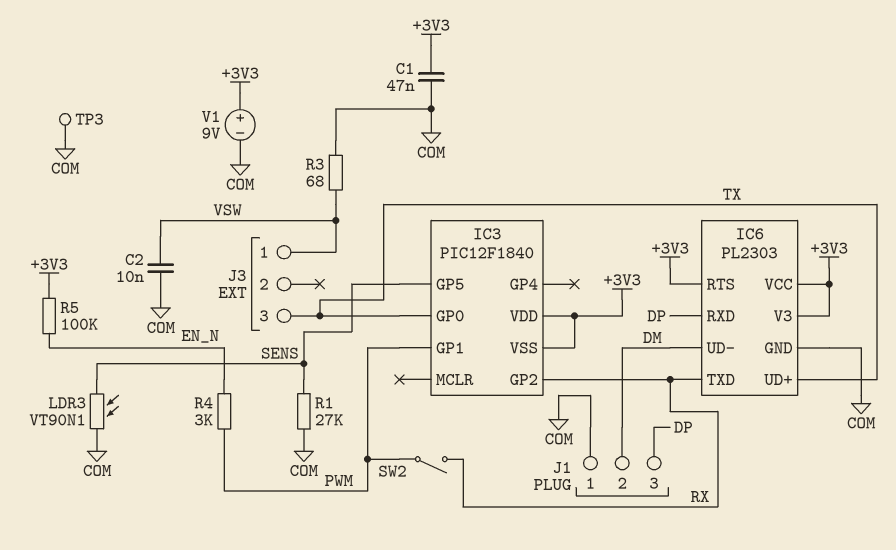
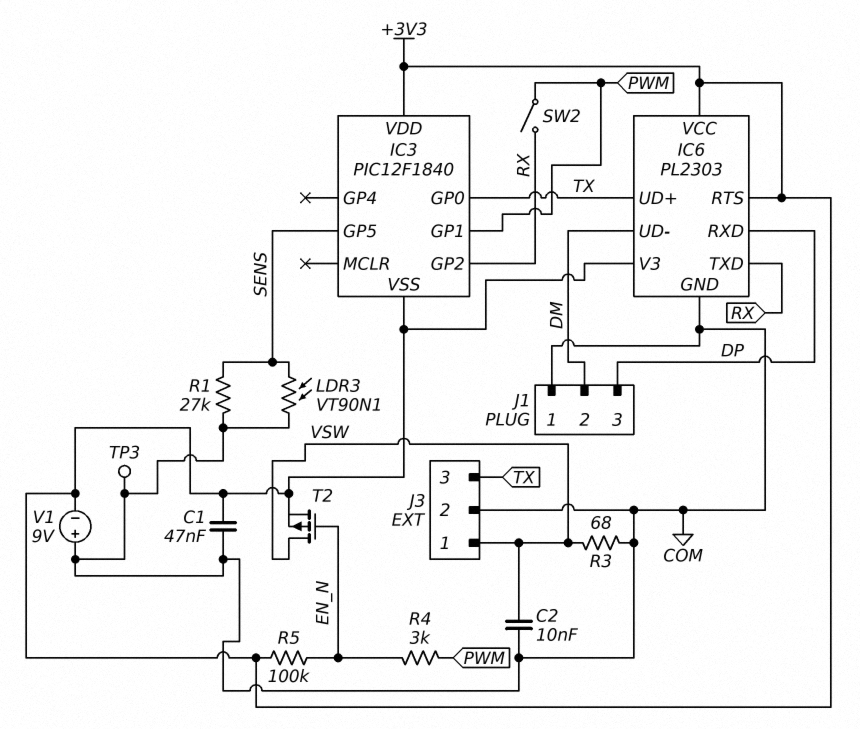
J3 pin 2: none -> COM
T2: none -> PMOS (G EN_N, D VSW, S +3V3)
V1: 9V (plus +3V3, minus COM) -> 9V (plus COM, minus +3V3)

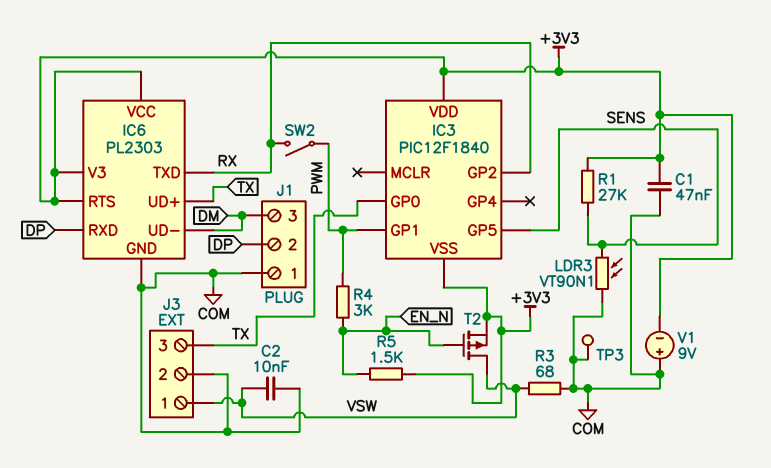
J1 pin 2: DM -> DP
J1 pin 3: DP -> DM
R1: 27k (COM, SENS) -> 27k (+3V3, SENS)
R5: 100k (+3V3, EN_N) -> 1.5k (+3V3, EN_N)

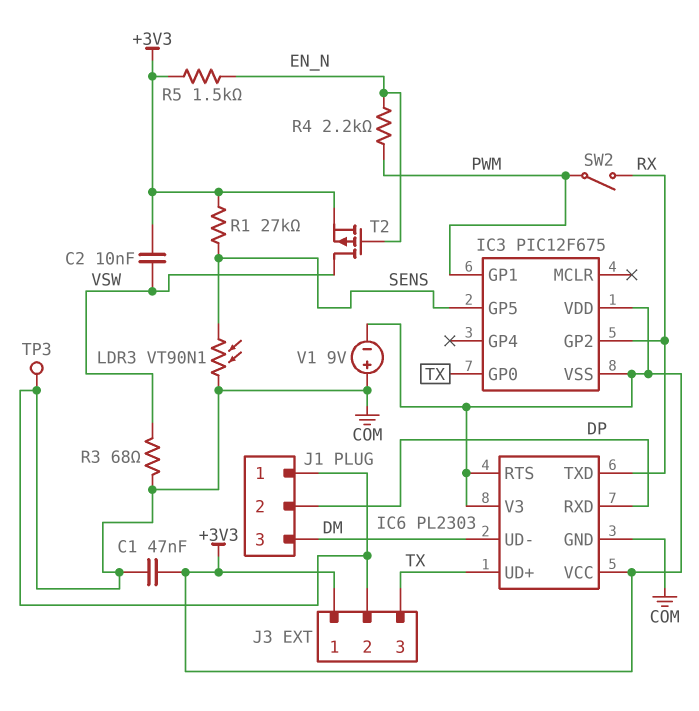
C2: 10nF (COM, VSW) -> 10nF (+3V3, VSW)
IC3: PIC12F1840 -> PIC12F675
J3 pin 1: VSW -> +3V3
R4: 3k (EN_N, PWM) -> 2.2k (EN_N, PWM)

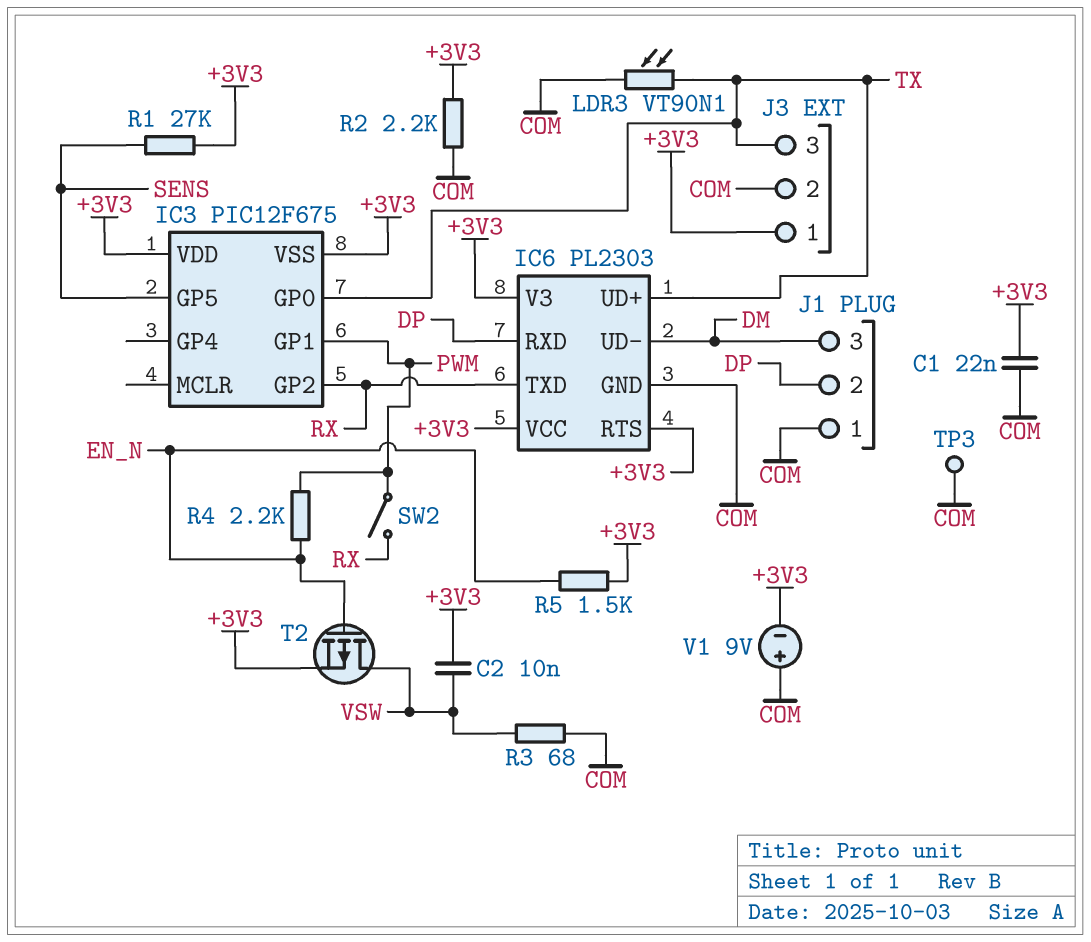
C1: 47nF (+3V3, COM) -> 22nF (+3V3, COM)
LDR3: VT90N1 (COM, SENS) -> VT90N1 (COM, TX)
R2: none -> 2.2k (+3V3, COM)

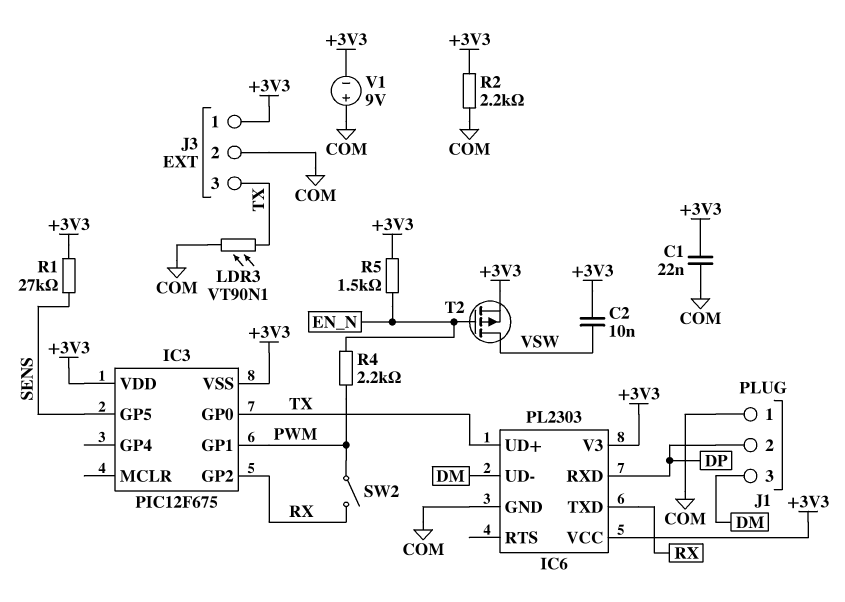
IC6 pin RTS: +3V3 -> none
R3: 68 (COM, VSW) -> none
TP3: test point (COM) -> none

